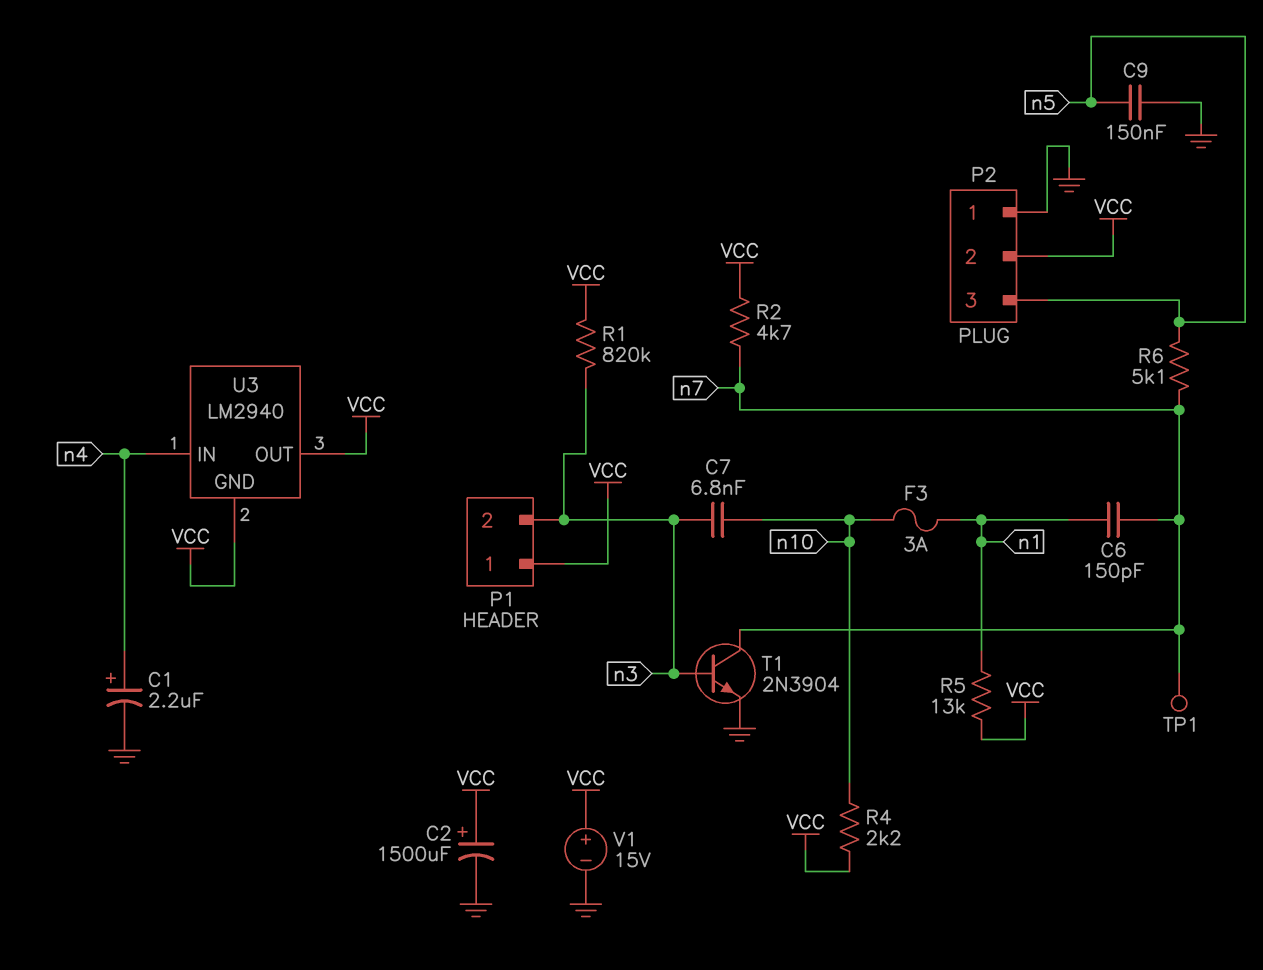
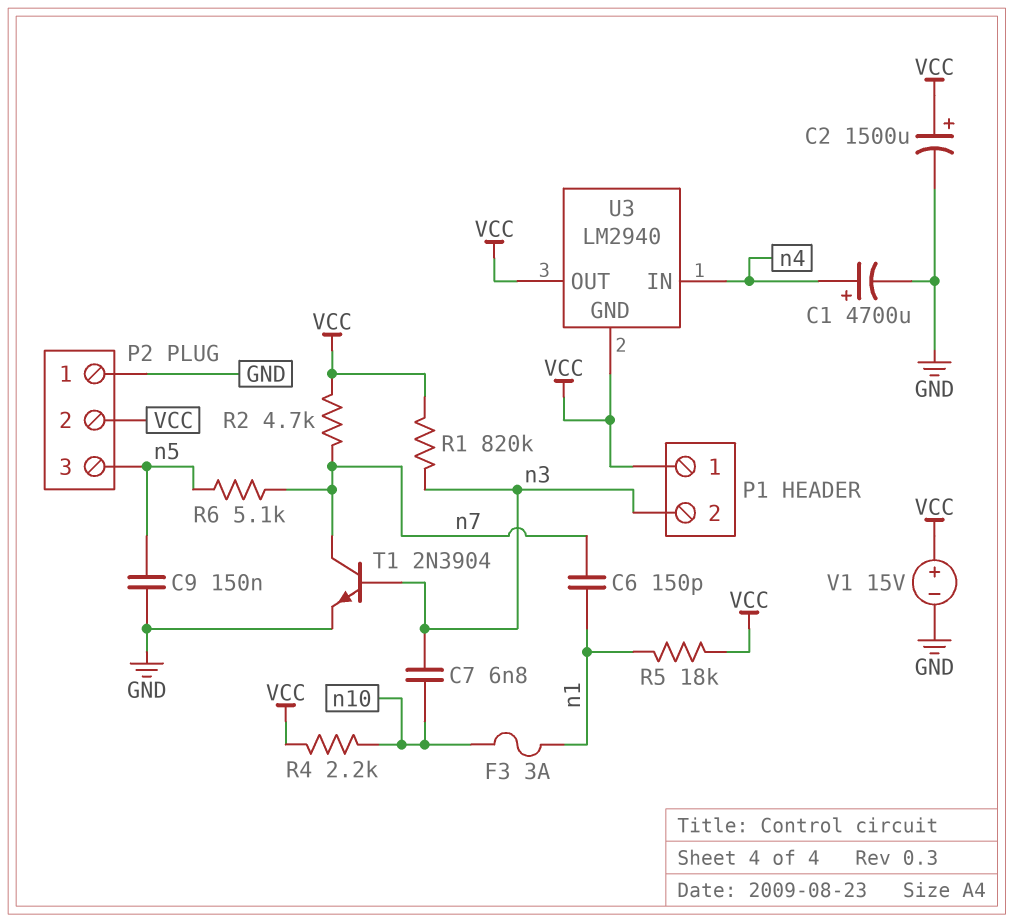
C1: 2.2uF (plus n4, minus GND) -> 4700uF (plus n4, minus GND)
R5: 13k (VCC, n1) -> 18k (VCC, n1)
TP1: test point (n7) -> none

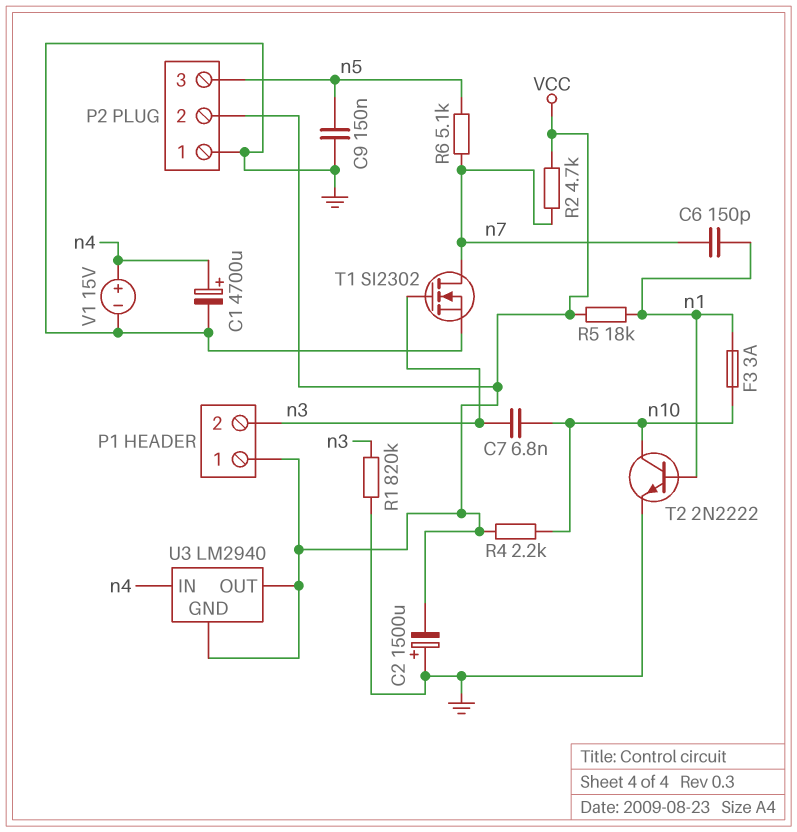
C2: 1500uF (plus VCC, minus GND) -> 1500uF (plus GND, minus VCC)
R1: 820k (VCC, n3) -> 820k (GND, n3)
T1: NPN 2N3904 (B n3, C n7, E GND) -> NMOS SI2302 (G n3, D n7, S GND)
T2: none -> NPN 2N2222 (B n1, C n10, E GND)
V1: 15V (plus VCC, minus GND) -> 15V (plus n4, minus GND)

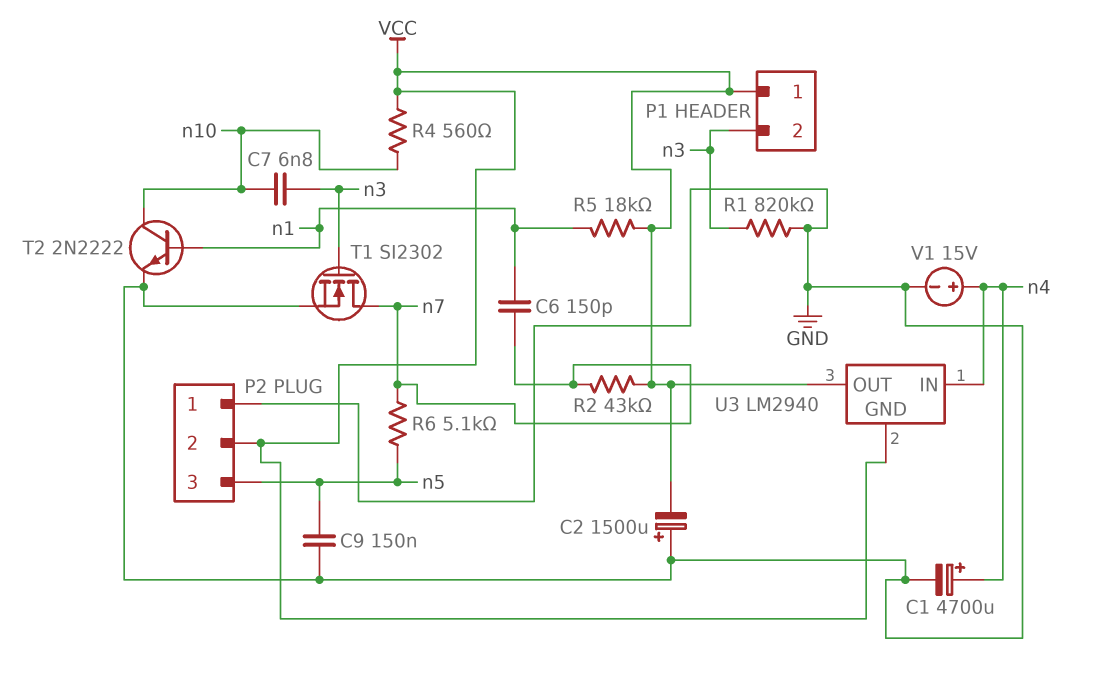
F3: 3A (n1, n10) -> none
R2: 4.7k (VCC, n7) -> 43k (VCC, n7)
R4: 2.2k (VCC, n10) -> 560 (VCC, n10)

